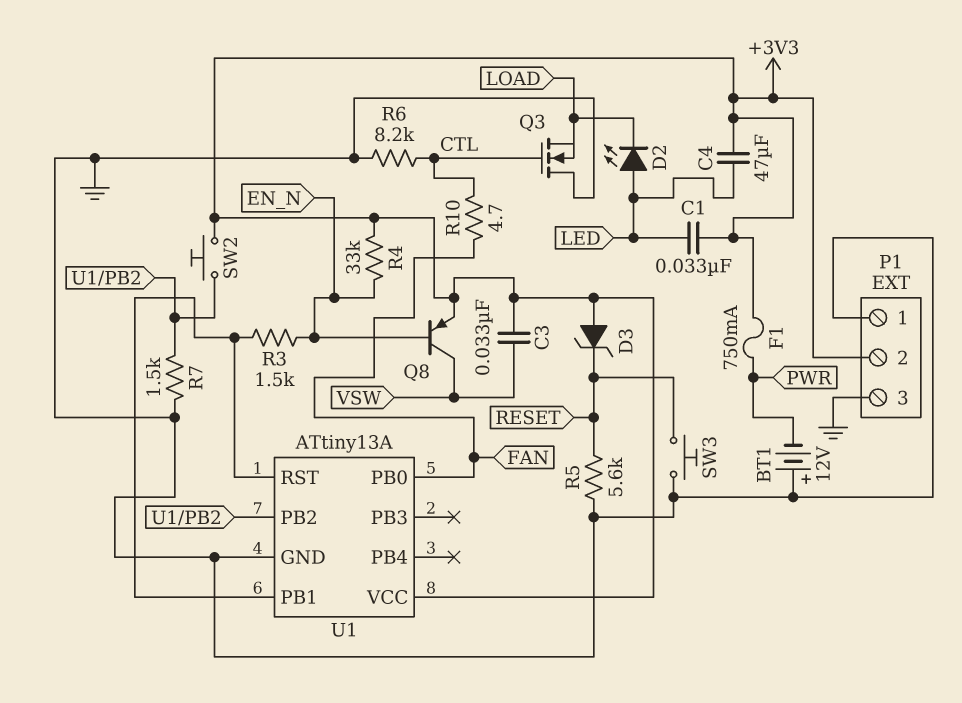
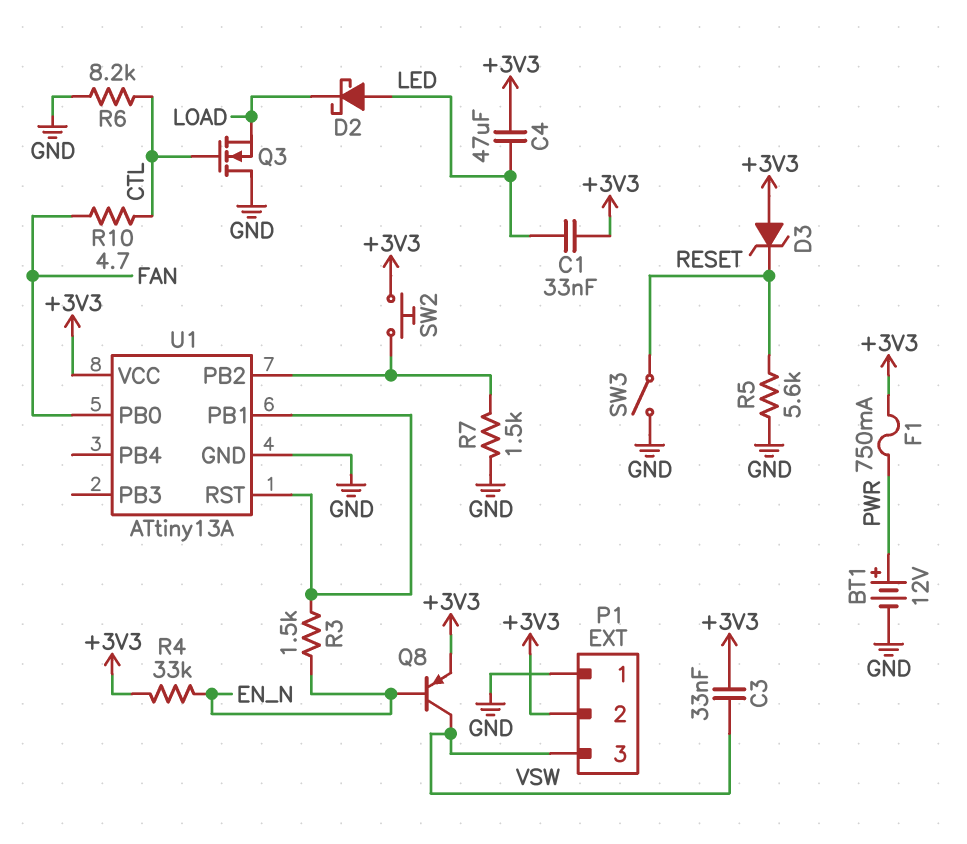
BT1: 12V (plus GND, minus PWR) -> 12V (plus PWR, minus GND)
D2: LED (A LED, K LOAD) -> schottky (A LED, K LOAD)
P1 pin 3: GND -> VSW
SW3: button (GND, RESET) -> switch (GND, RESET)

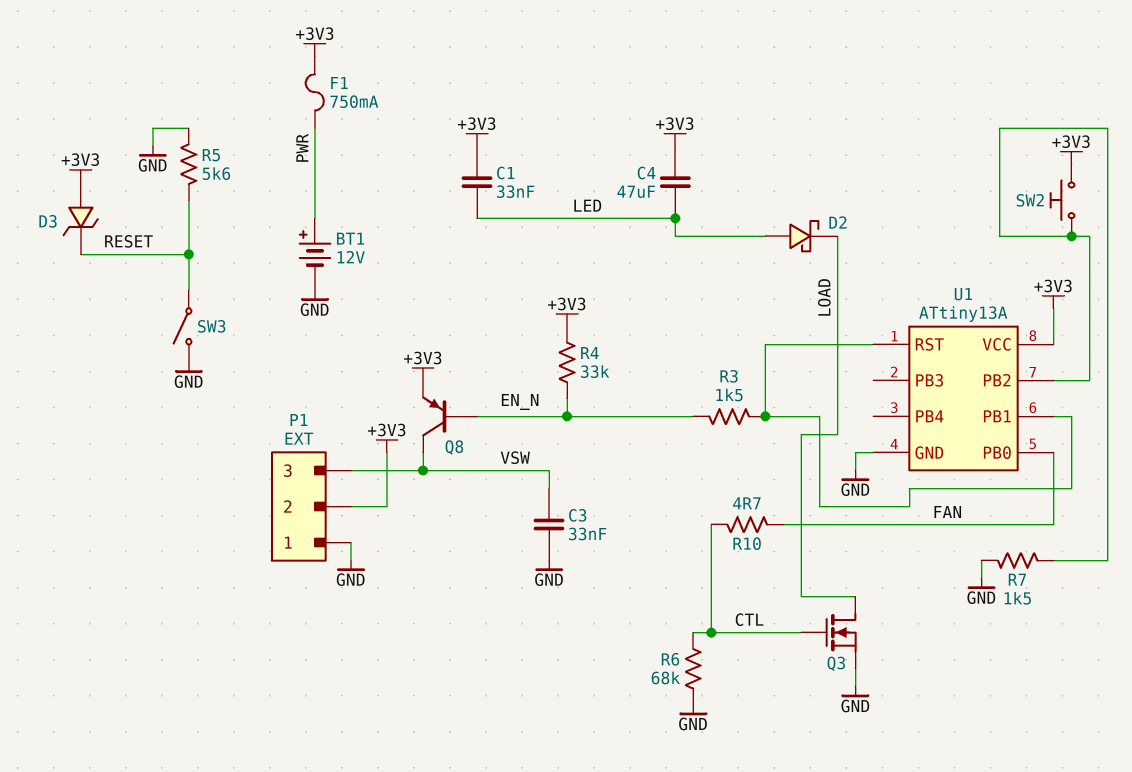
C3: 33nF (+3V3, VSW) -> 33nF (GND, VSW)
Q3: NMOS (G CTL, D GND, S LOAD) -> NMOS (G CTL, D LOAD, S GND)
R6: 8.2k (CTL, GND) -> 68k (CTL, GND)

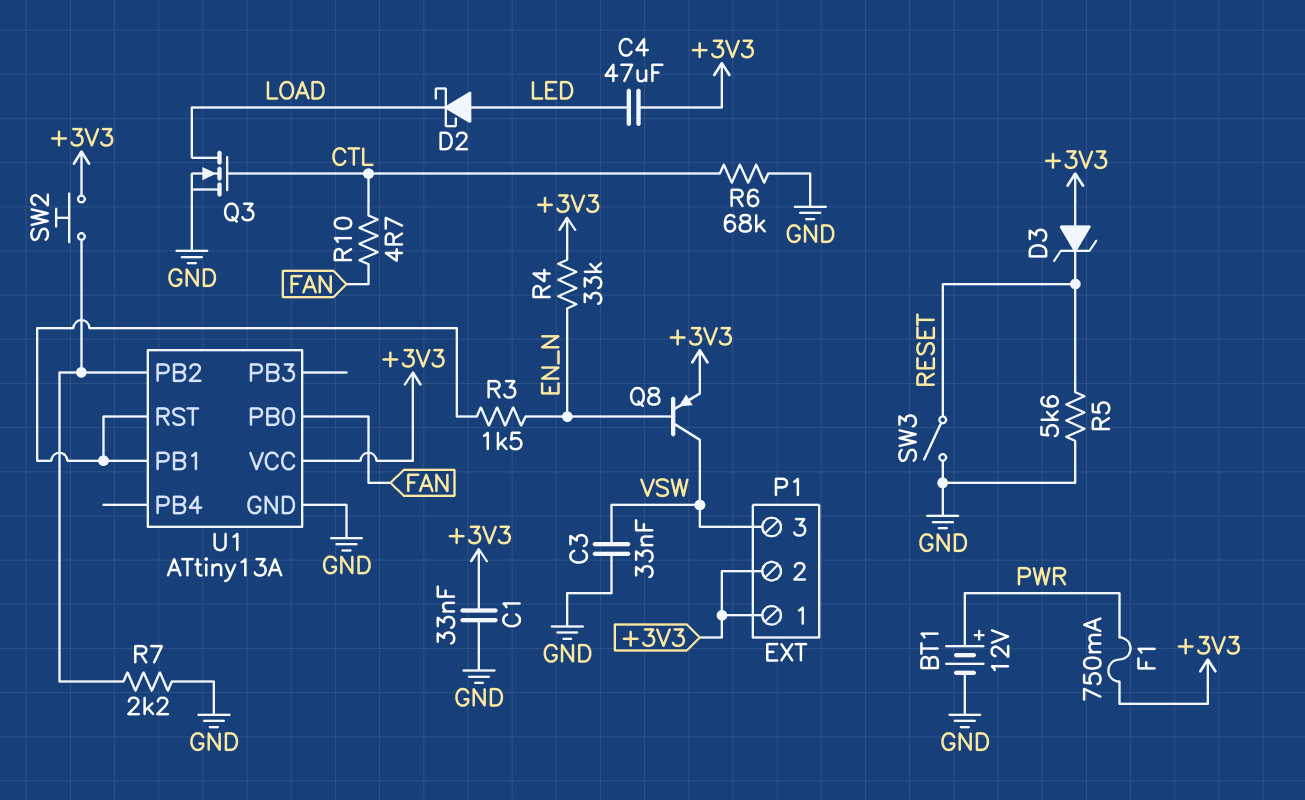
C1: 33nF (+3V3, LED) -> 33nF (+3V3, GND)
P1 pin 1: GND -> +3V3
R7: 1.5k (GND, U1/PB2) -> 2.2k (GND, U1/PB2)

